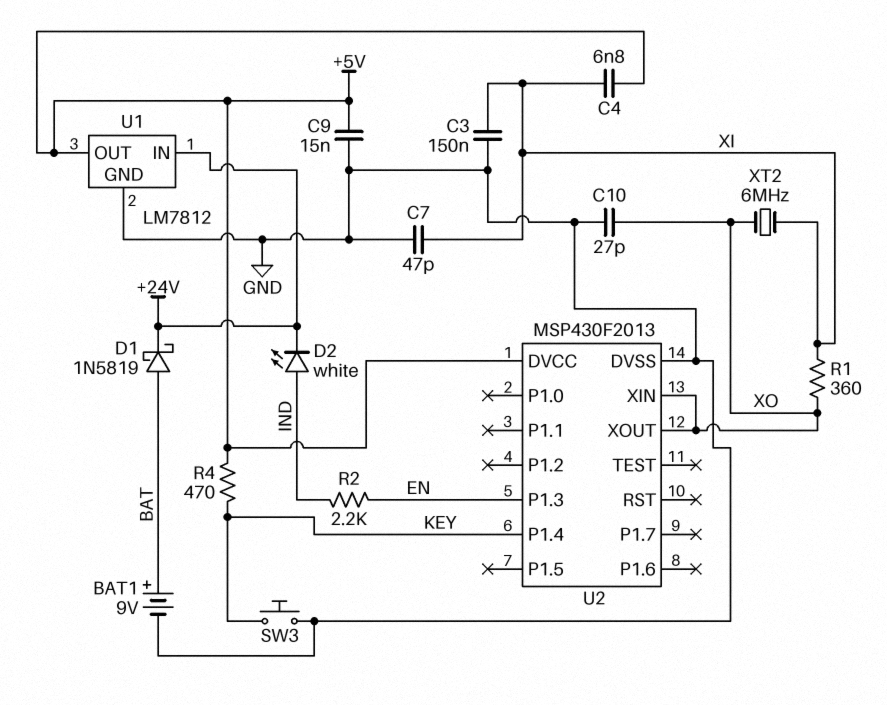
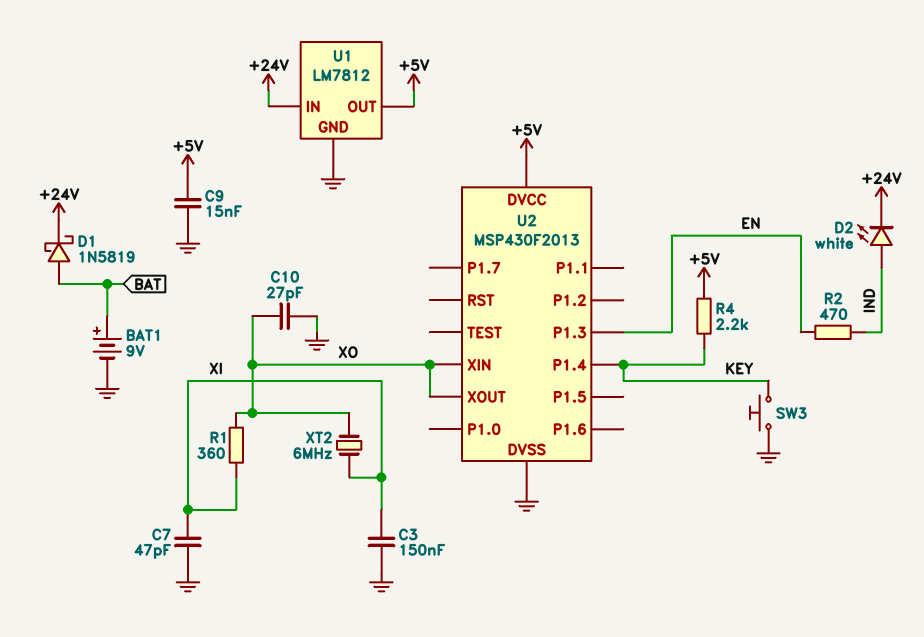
C4: 6.8nF (+5V, XI) -> none
R2: 2.2k (EN, IND) -> 470 (EN, IND)
R4: 470 (+5V, KEY) -> 2.2k (+5V, KEY)

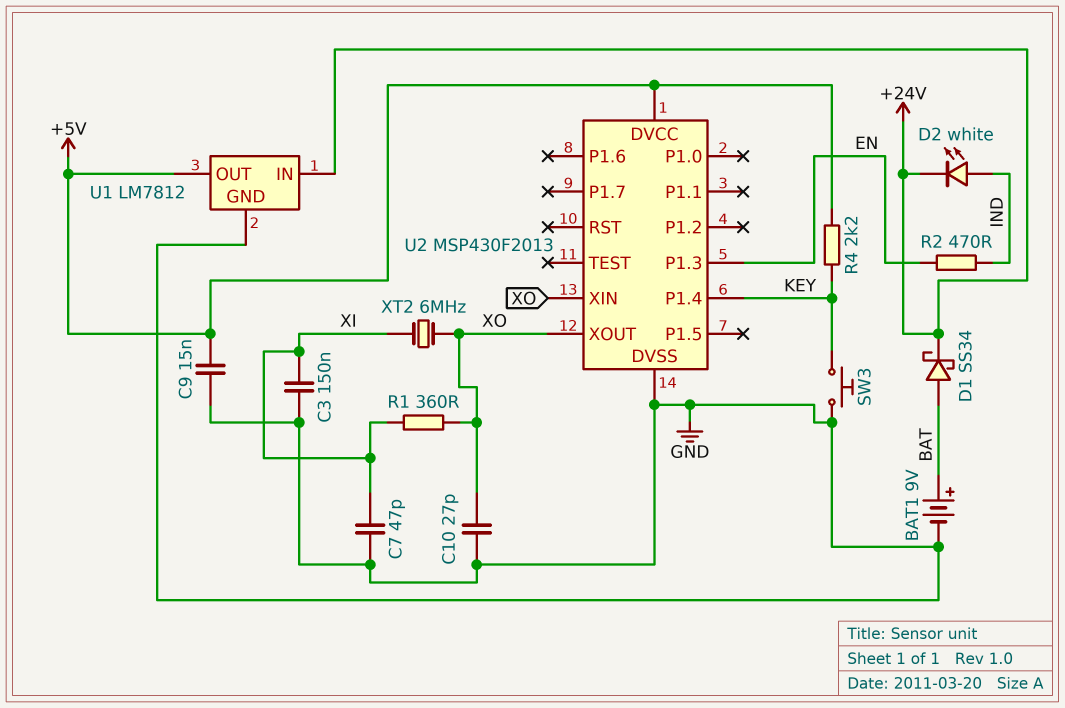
D1: schottky 1N5819 (A BAT, K +24V) -> schottky SS34 (A BAT, K +24V)

